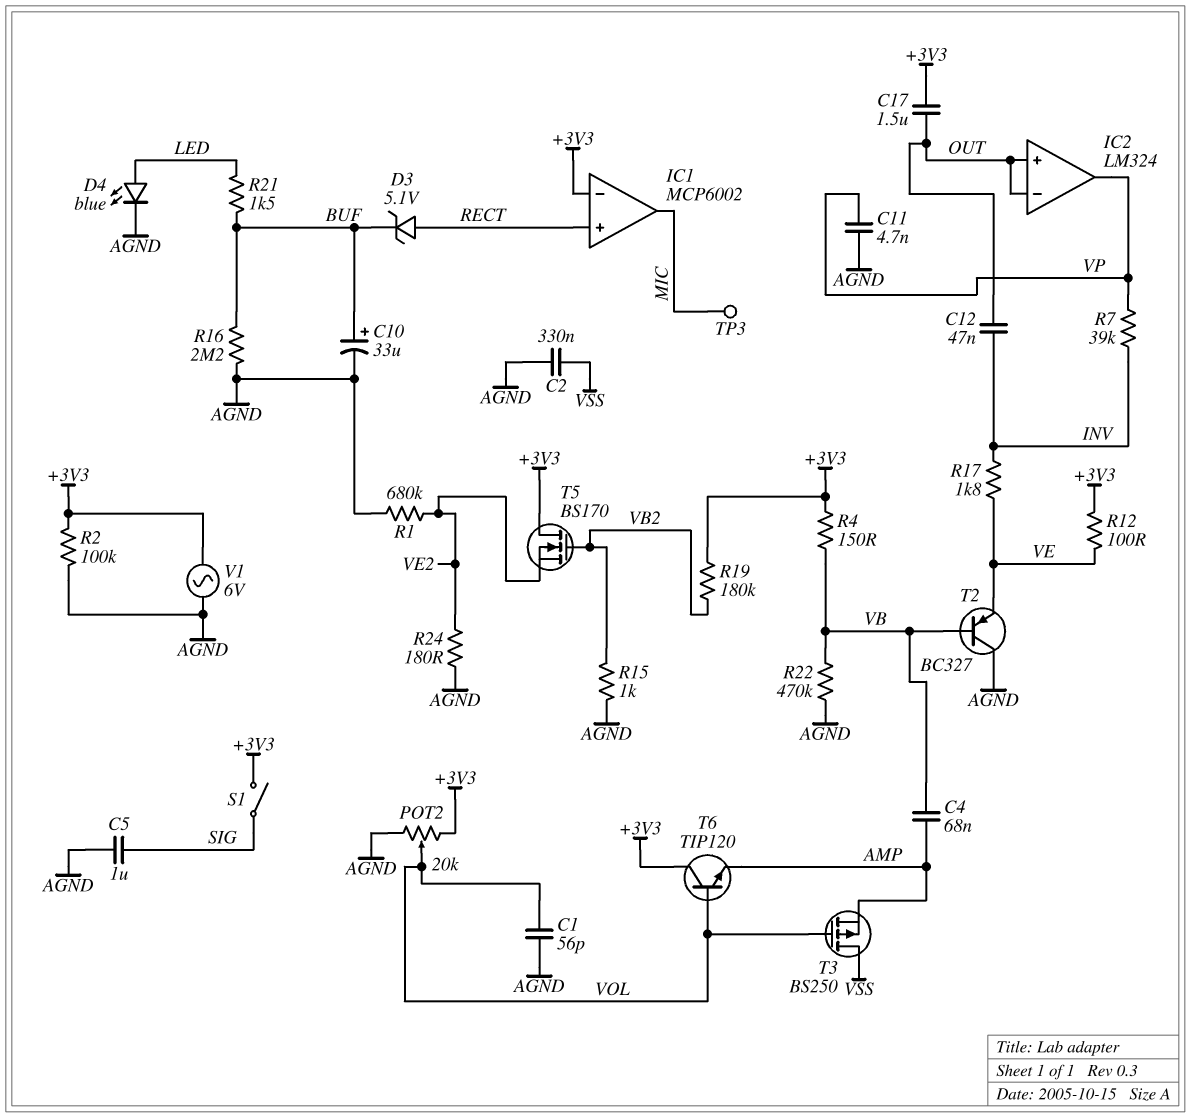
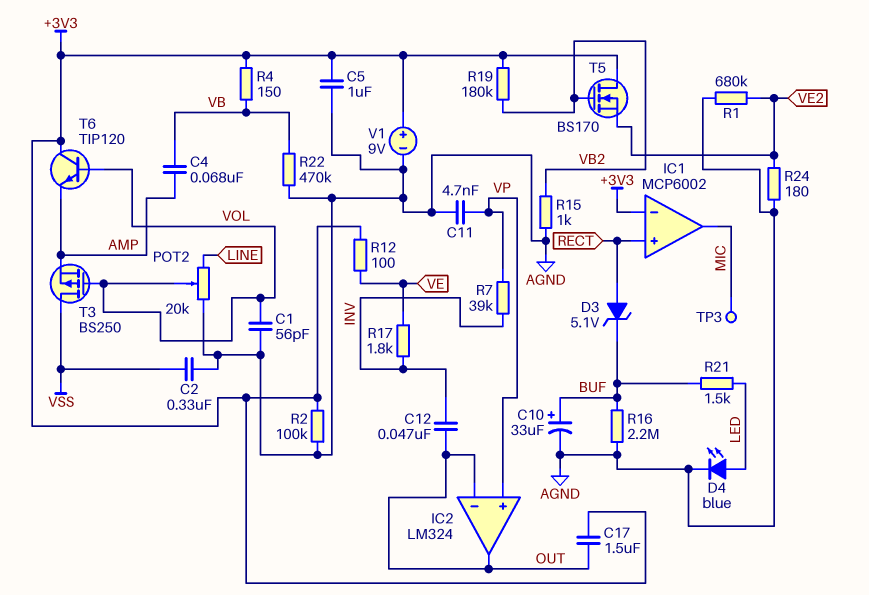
C5: 1uF (AGND, SIG) -> 1uF (+3V3, AGND)
IC2 pin in+: OUT -> VP
IC2 pin out: VP -> OUT
POT2: 20k (+3V3, AGND, wiper VOL) -> 20k (AGND, LINE, wiper VOL)
S1: switch (+3V3, SIG) -> none
T2: PNP BC327 (B VB, C AGND, E VE) -> none
V1: AC 6V (+3V3, AGND) -> 9V (plus +3V3, minus AGND)

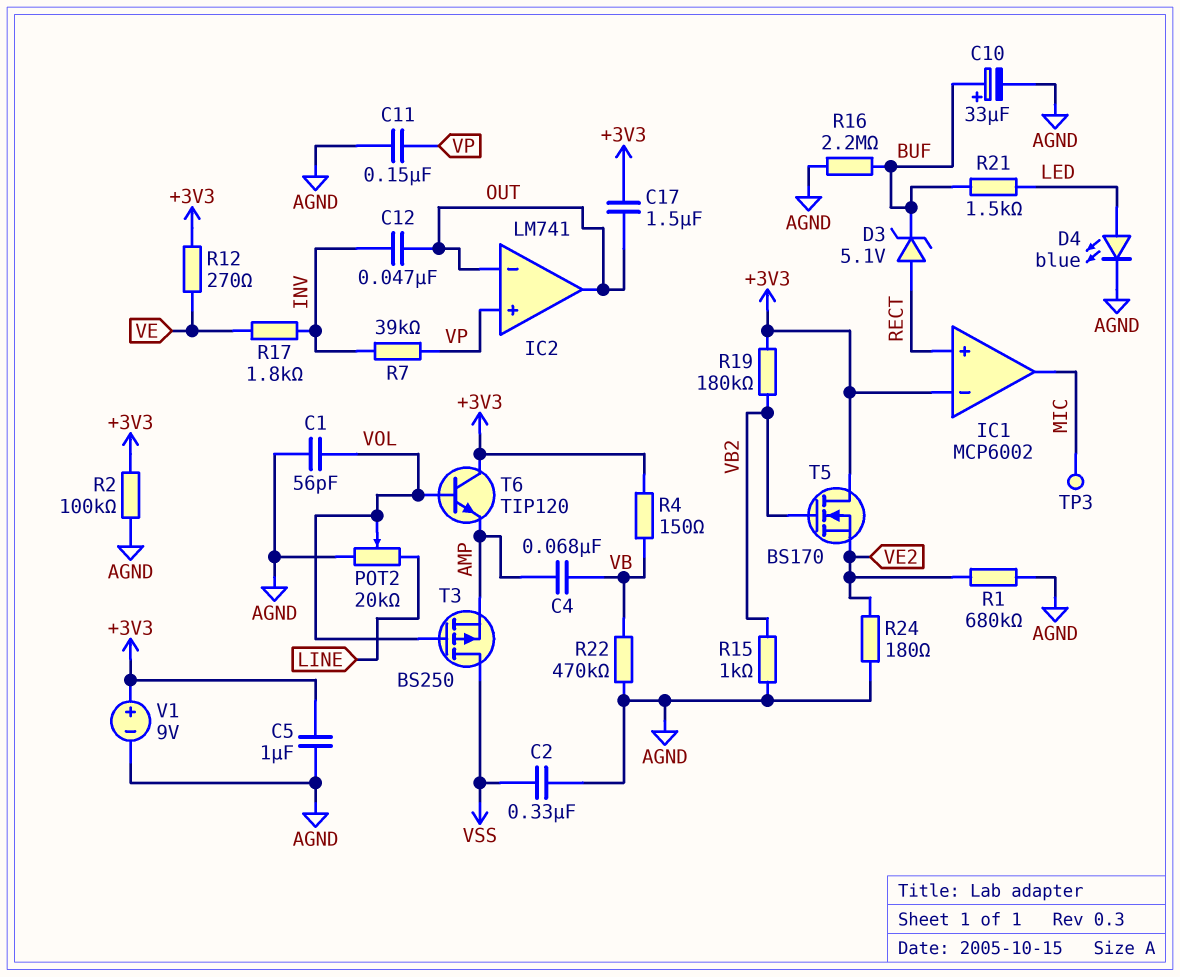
C11: 4.7nF (AGND, VP) -> 150nF (AGND, VP)
IC2: LM324 -> LM741
R12: 100 (+3V3, VE) -> 270 (+3V3, VE)

